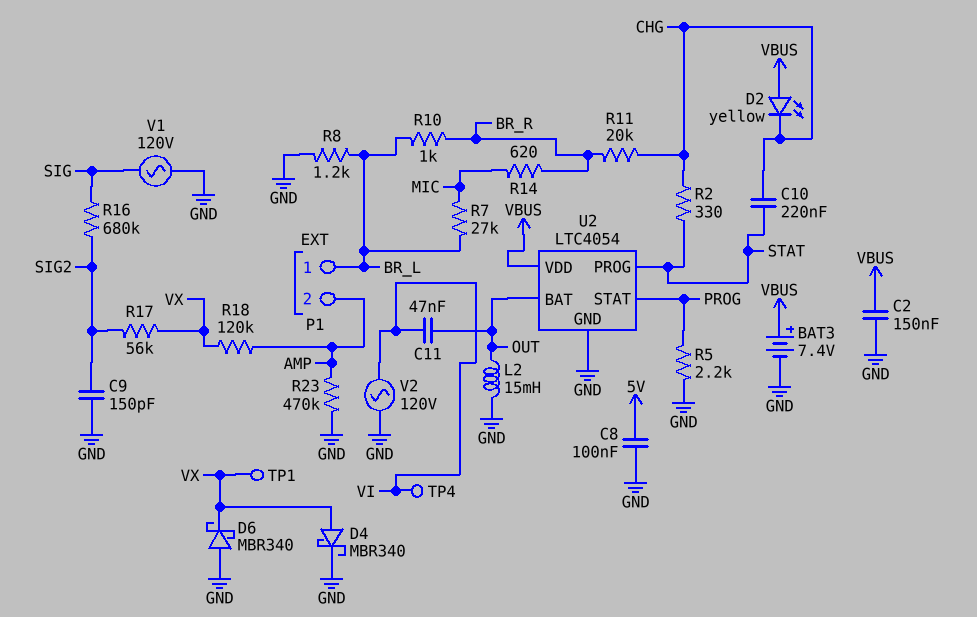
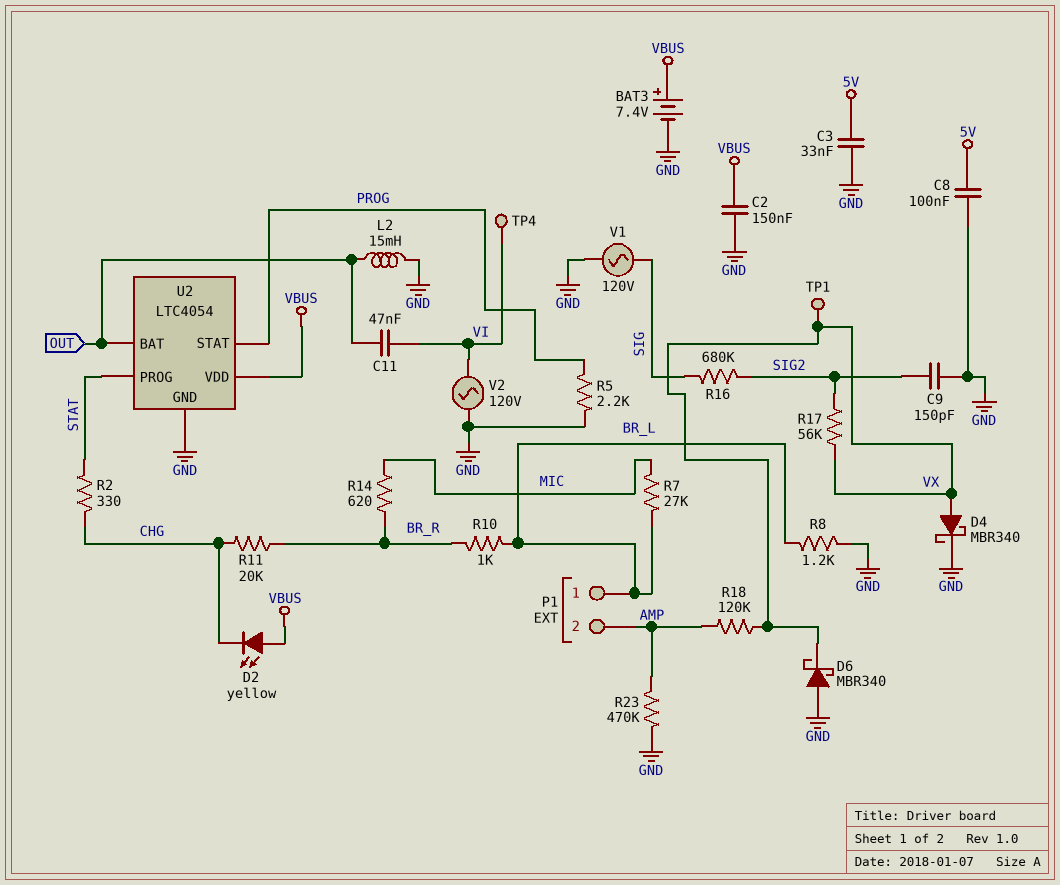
C3: none -> 33nF (5V, GND)
C10: 220nF (CHG, STAT) -> none

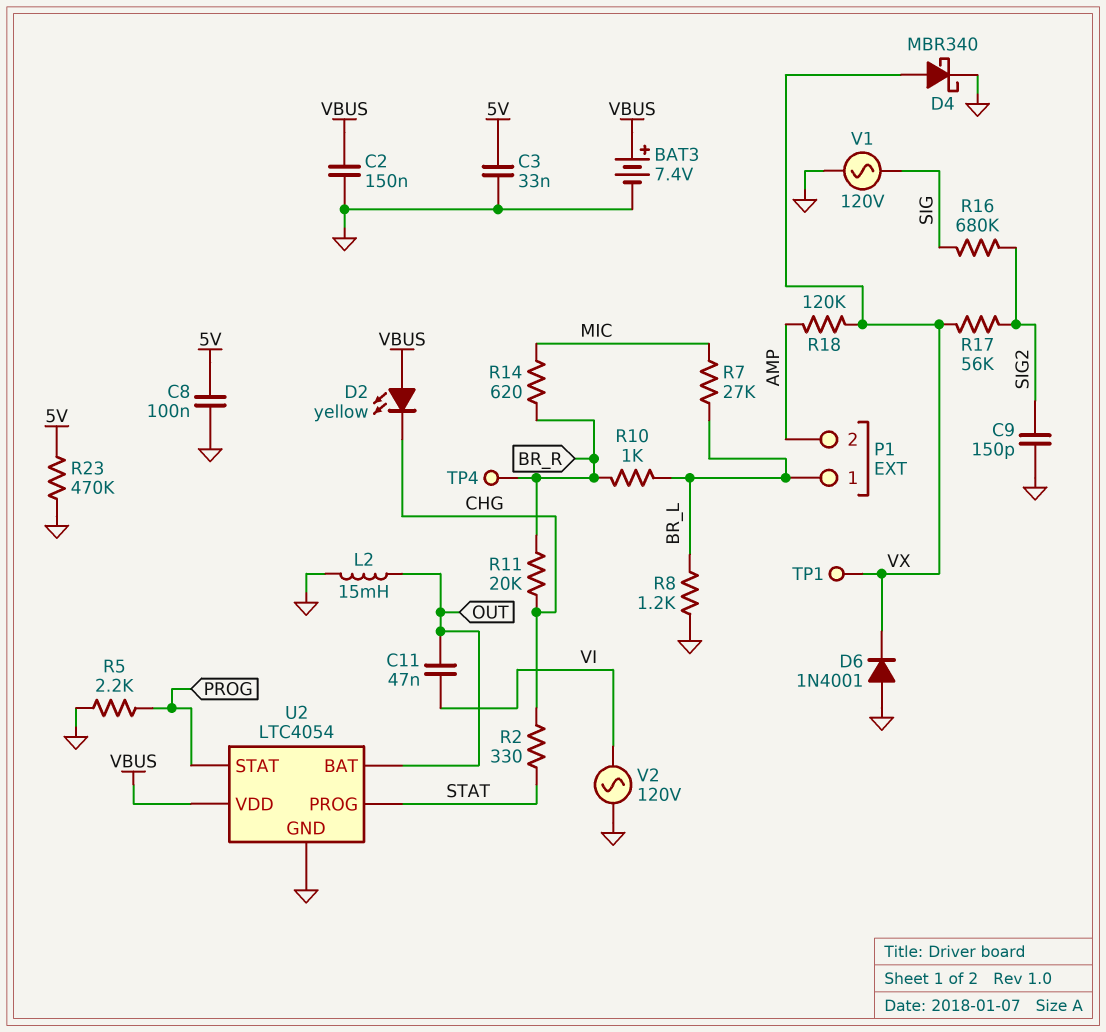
D6: schottky MBR340 (A GND, K VX) -> diode 1N4001 (A GND, K VX)
R23: 470k (AMP, GND) -> 470k (5V, GND)
TP4: test point (VI) -> test point (BR_R)

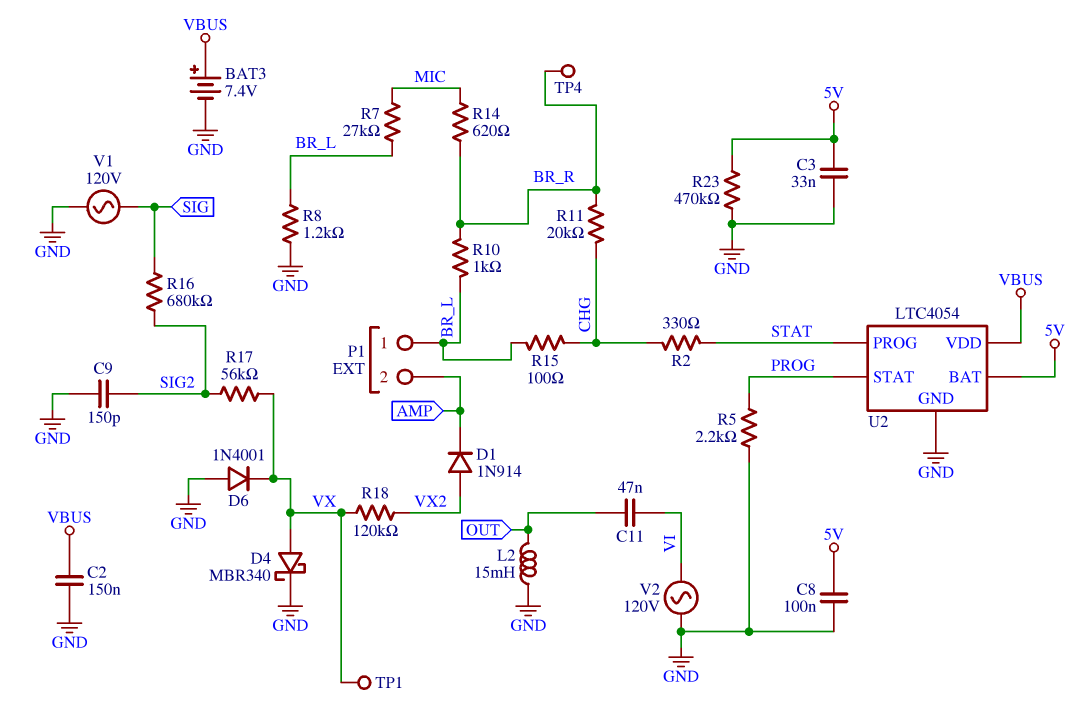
D1: none -> diode 1N914 (A VX2, K AMP)
D2: LED yellow (A VBUS, K CHG) -> none
R15: none -> 100 (BR_L, CHG)
R18: 120k (AMP, VX) -> 120k (VX, VX2)
U2 pin BAT: OUT -> 5V

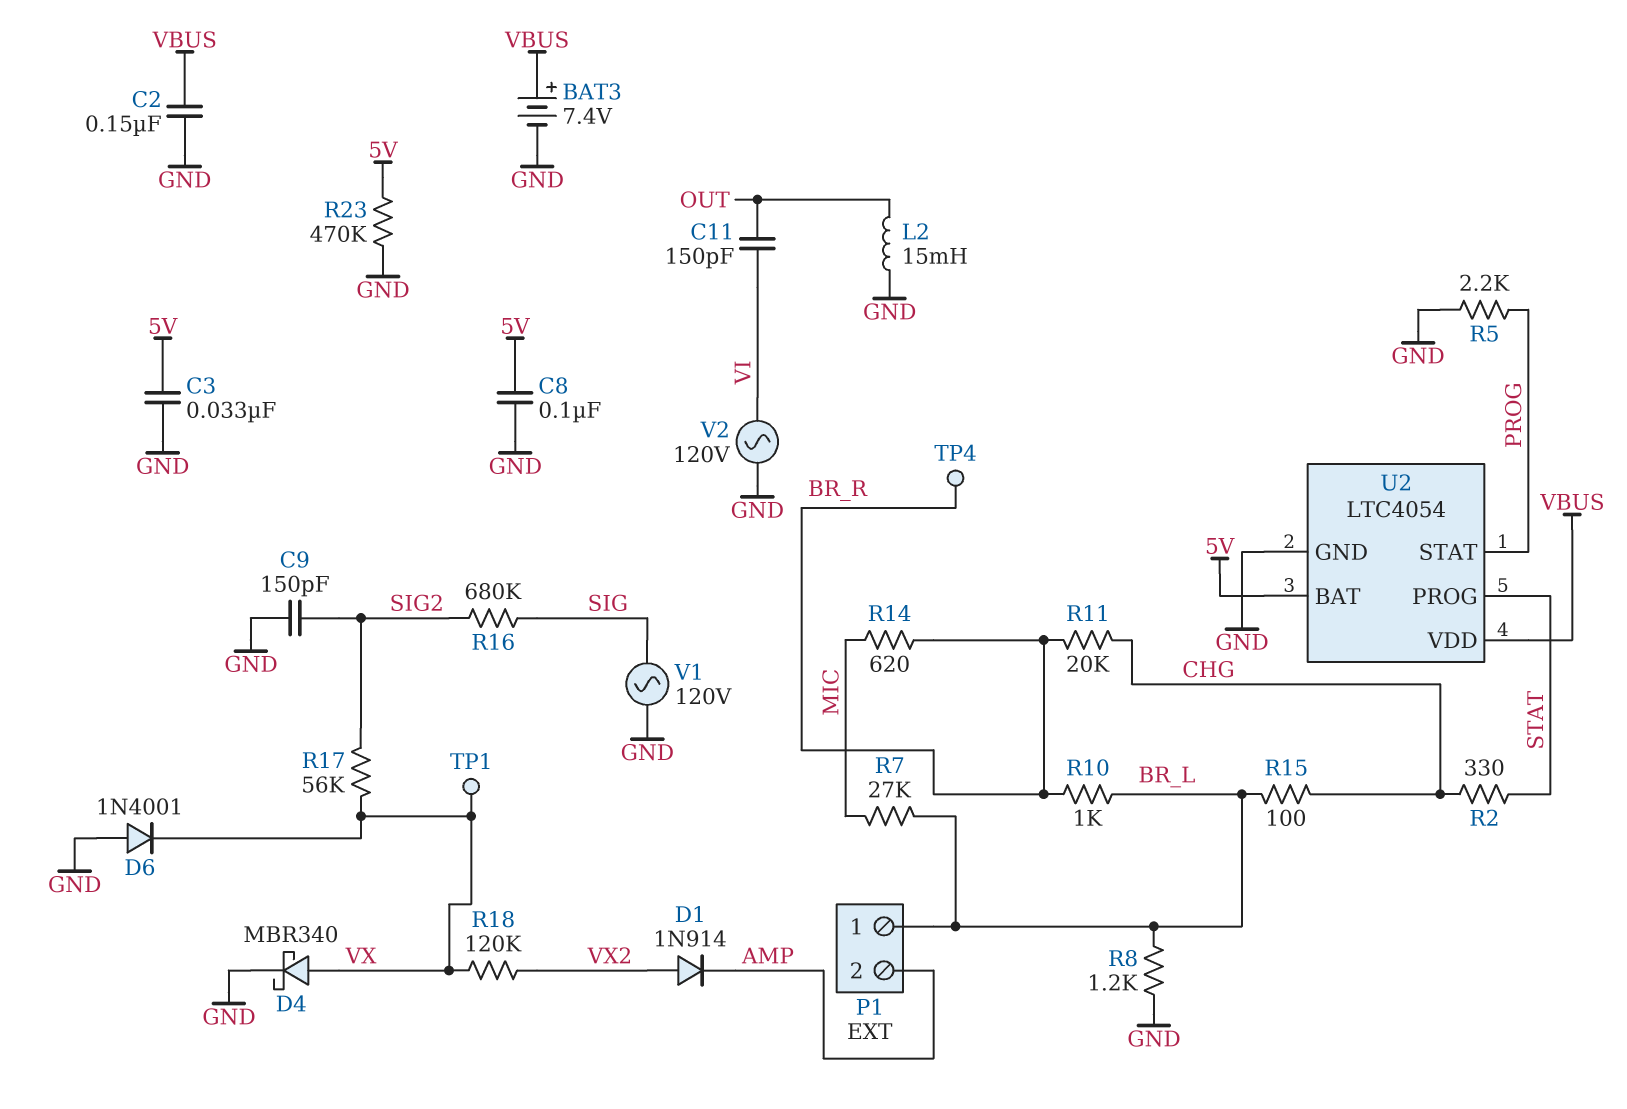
C11: 47nF (OUT, VI) -> 150pF (OUT, VI)

